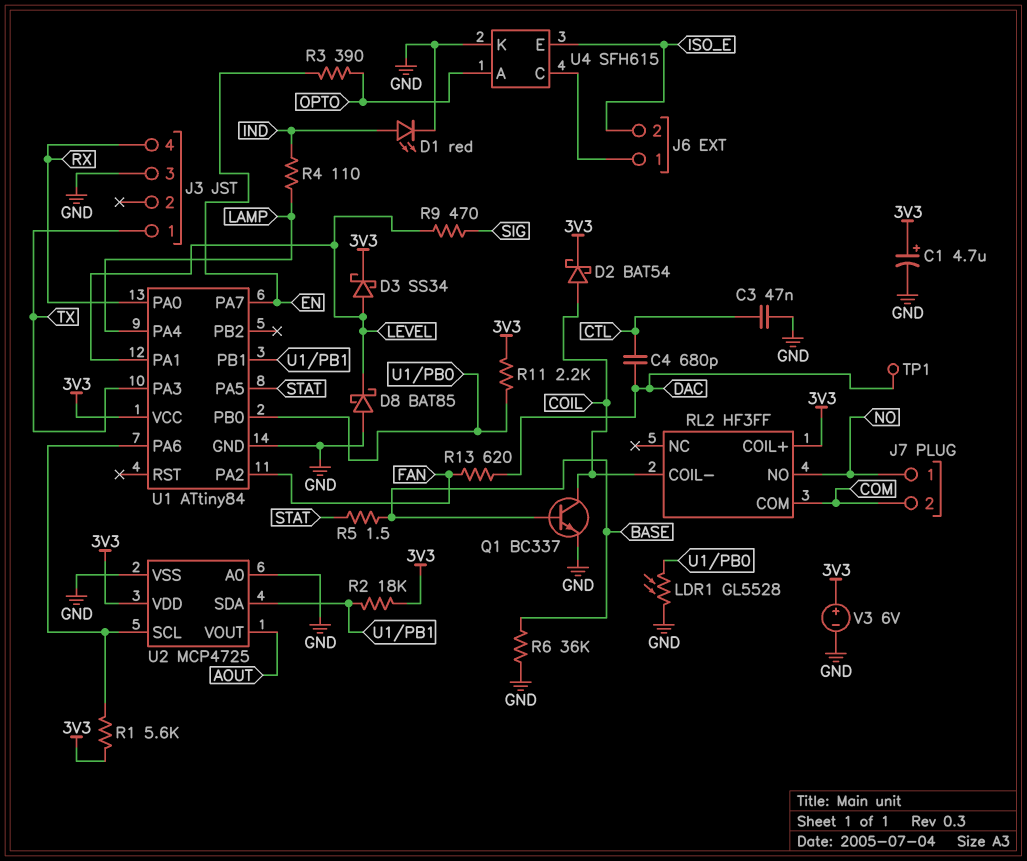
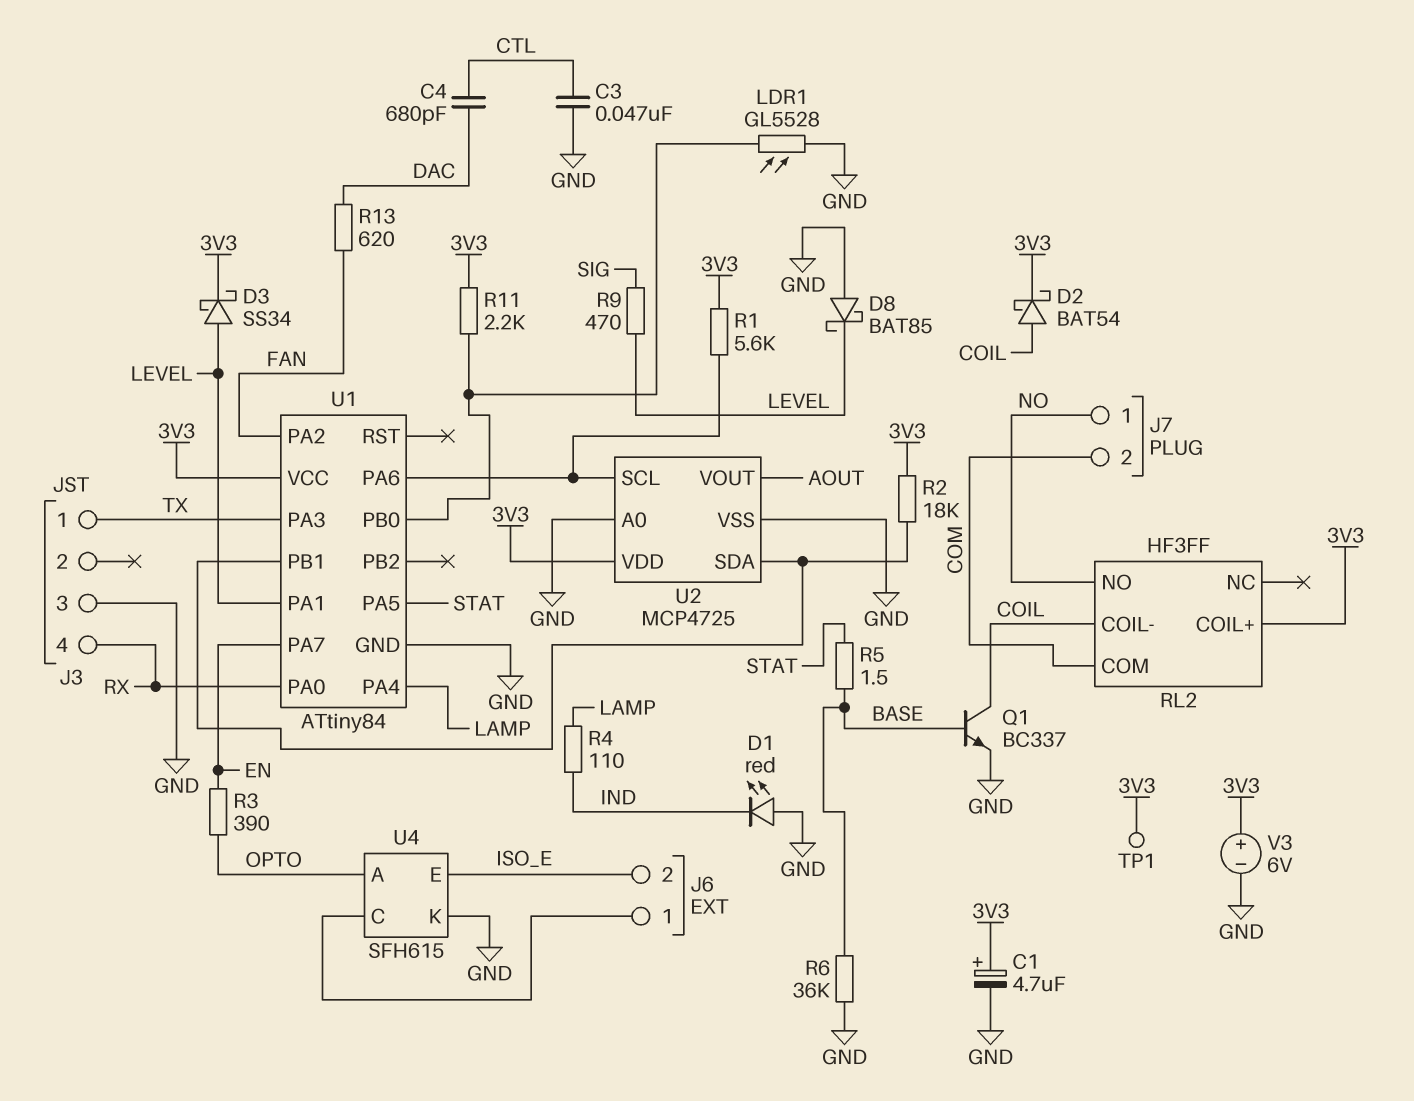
D1: LED red (A IND, K GND) -> LED red (A GND, K IND)
TP1: test point (DAC) -> test point (3V3)

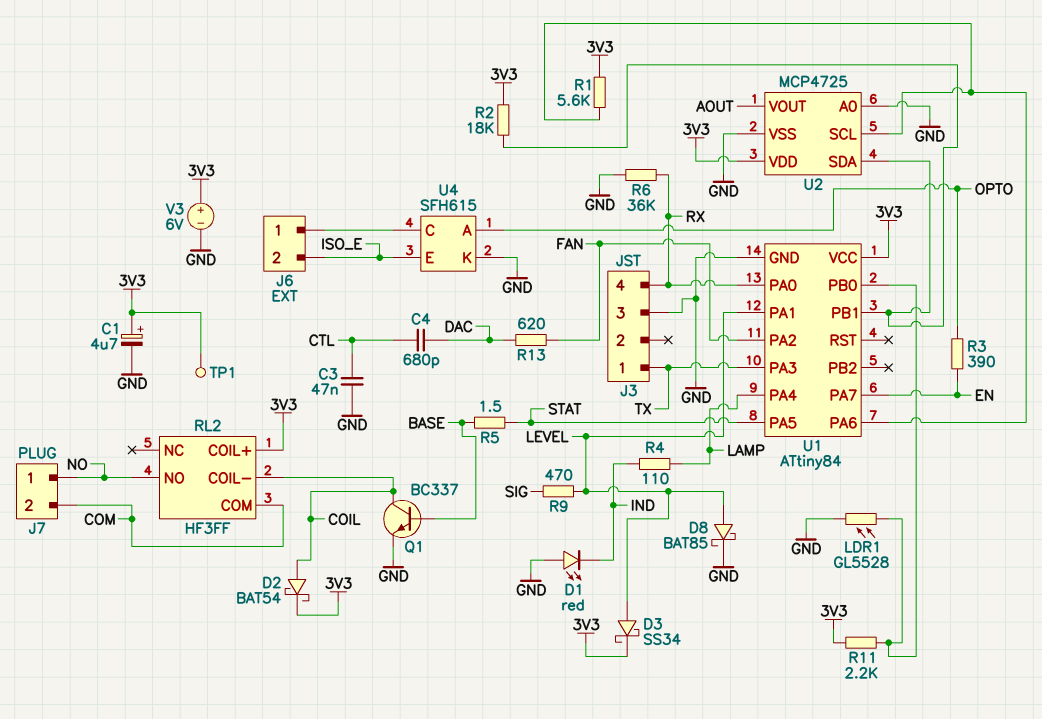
D8: schottky BAT85 (A GND, K LEVEL) -> schottky BAT85 (A LEVEL, K GND)
R6: 36k (BASE, GND) -> 36k (GND, RX)

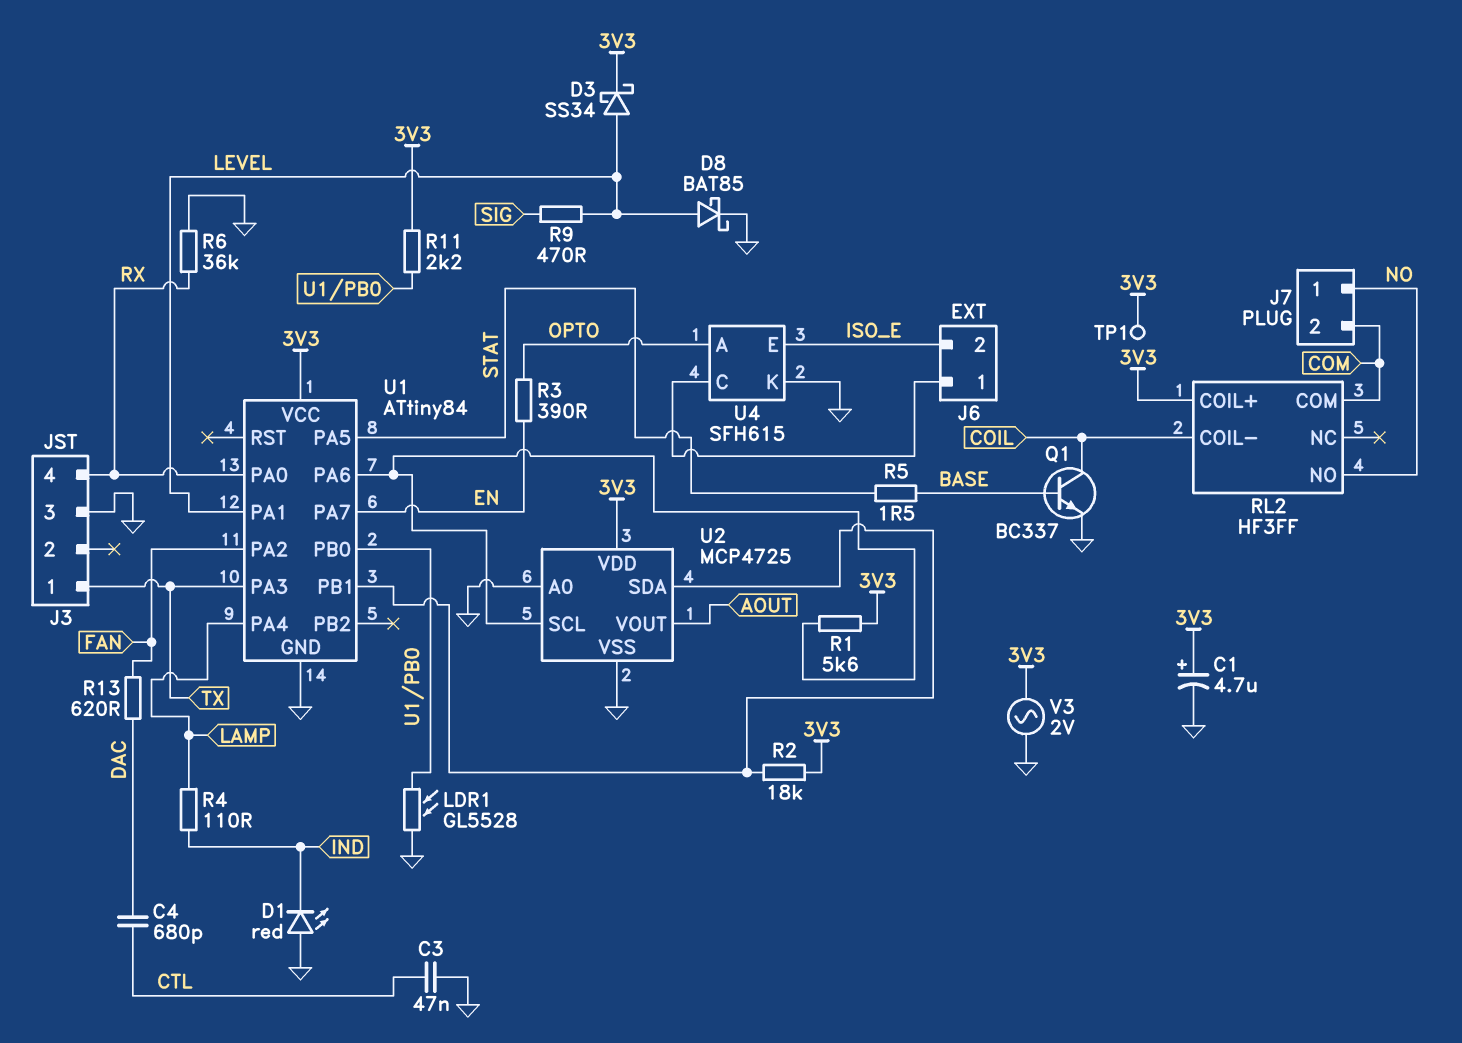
D2: schottky BAT54 (A COIL, K 3V3) -> none
V3: 6V (plus 3V3, minus GND) -> AC 2V (3V3, GND)

